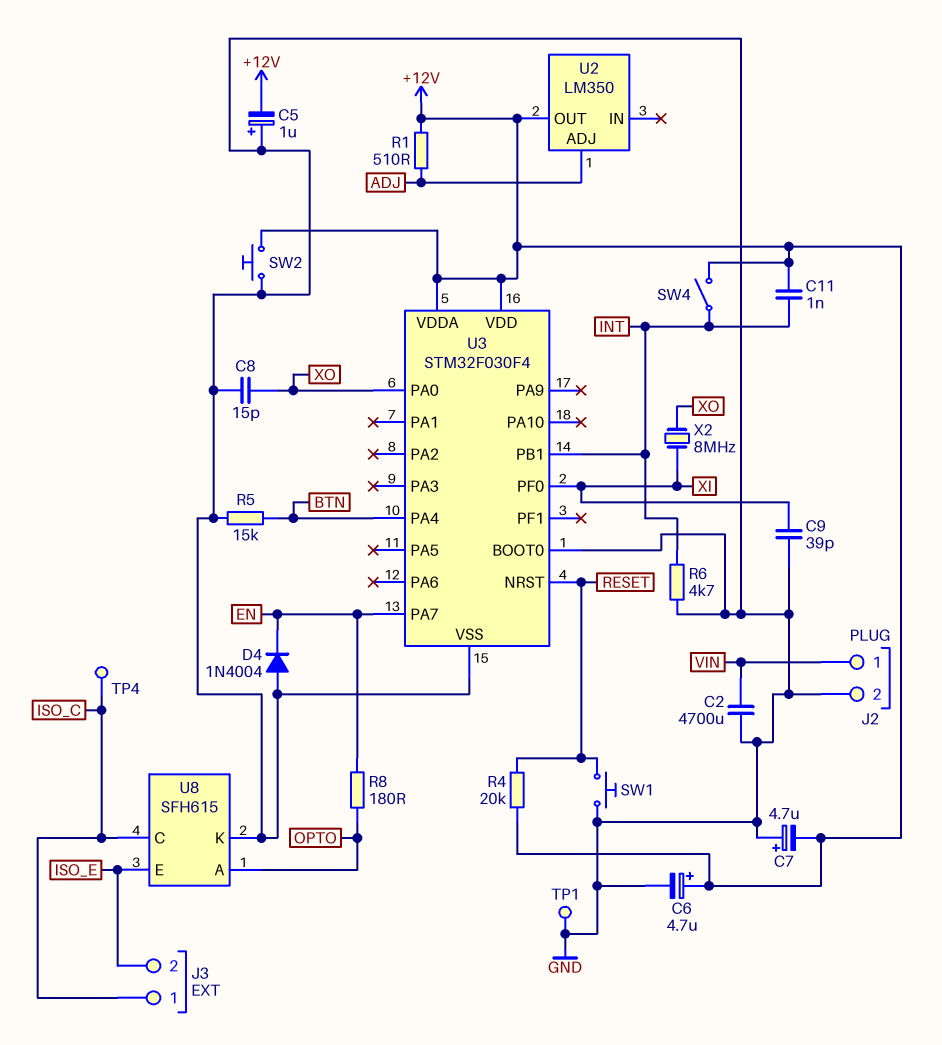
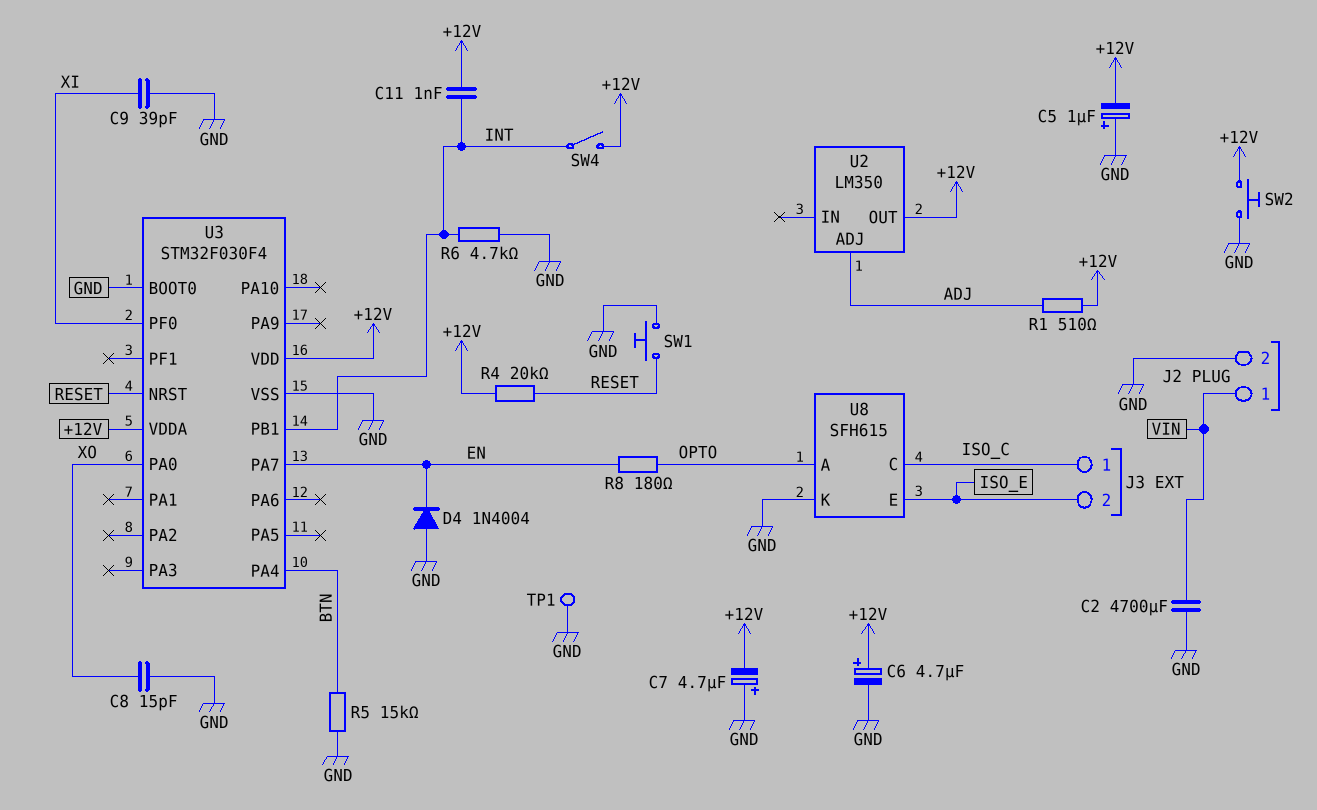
TP4: test point (ISO_C) -> none
X2: 8MHz (XI, XO) -> none

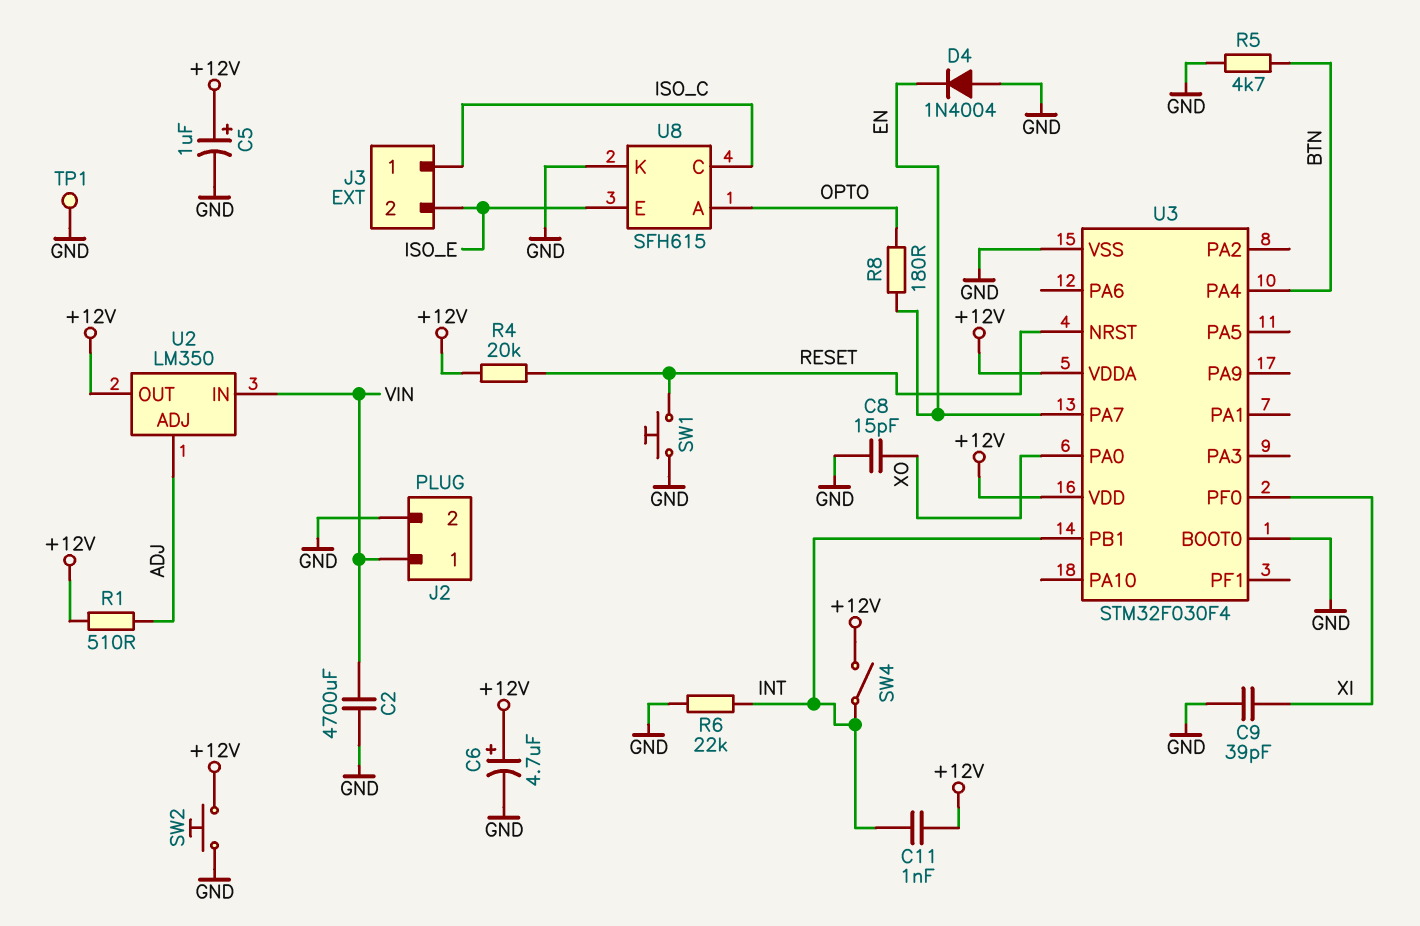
C5: 1uF (plus GND, minus +12V) -> 1uF (plus +12V, minus GND)
C7: 4.7uF (plus GND, minus +12V) -> none
R5: 15k (BTN, GND) -> 4.7k (BTN, GND)
R6: 4.7k (GND, INT) -> 22k (GND, INT)
U2 pin IN: none -> VIN

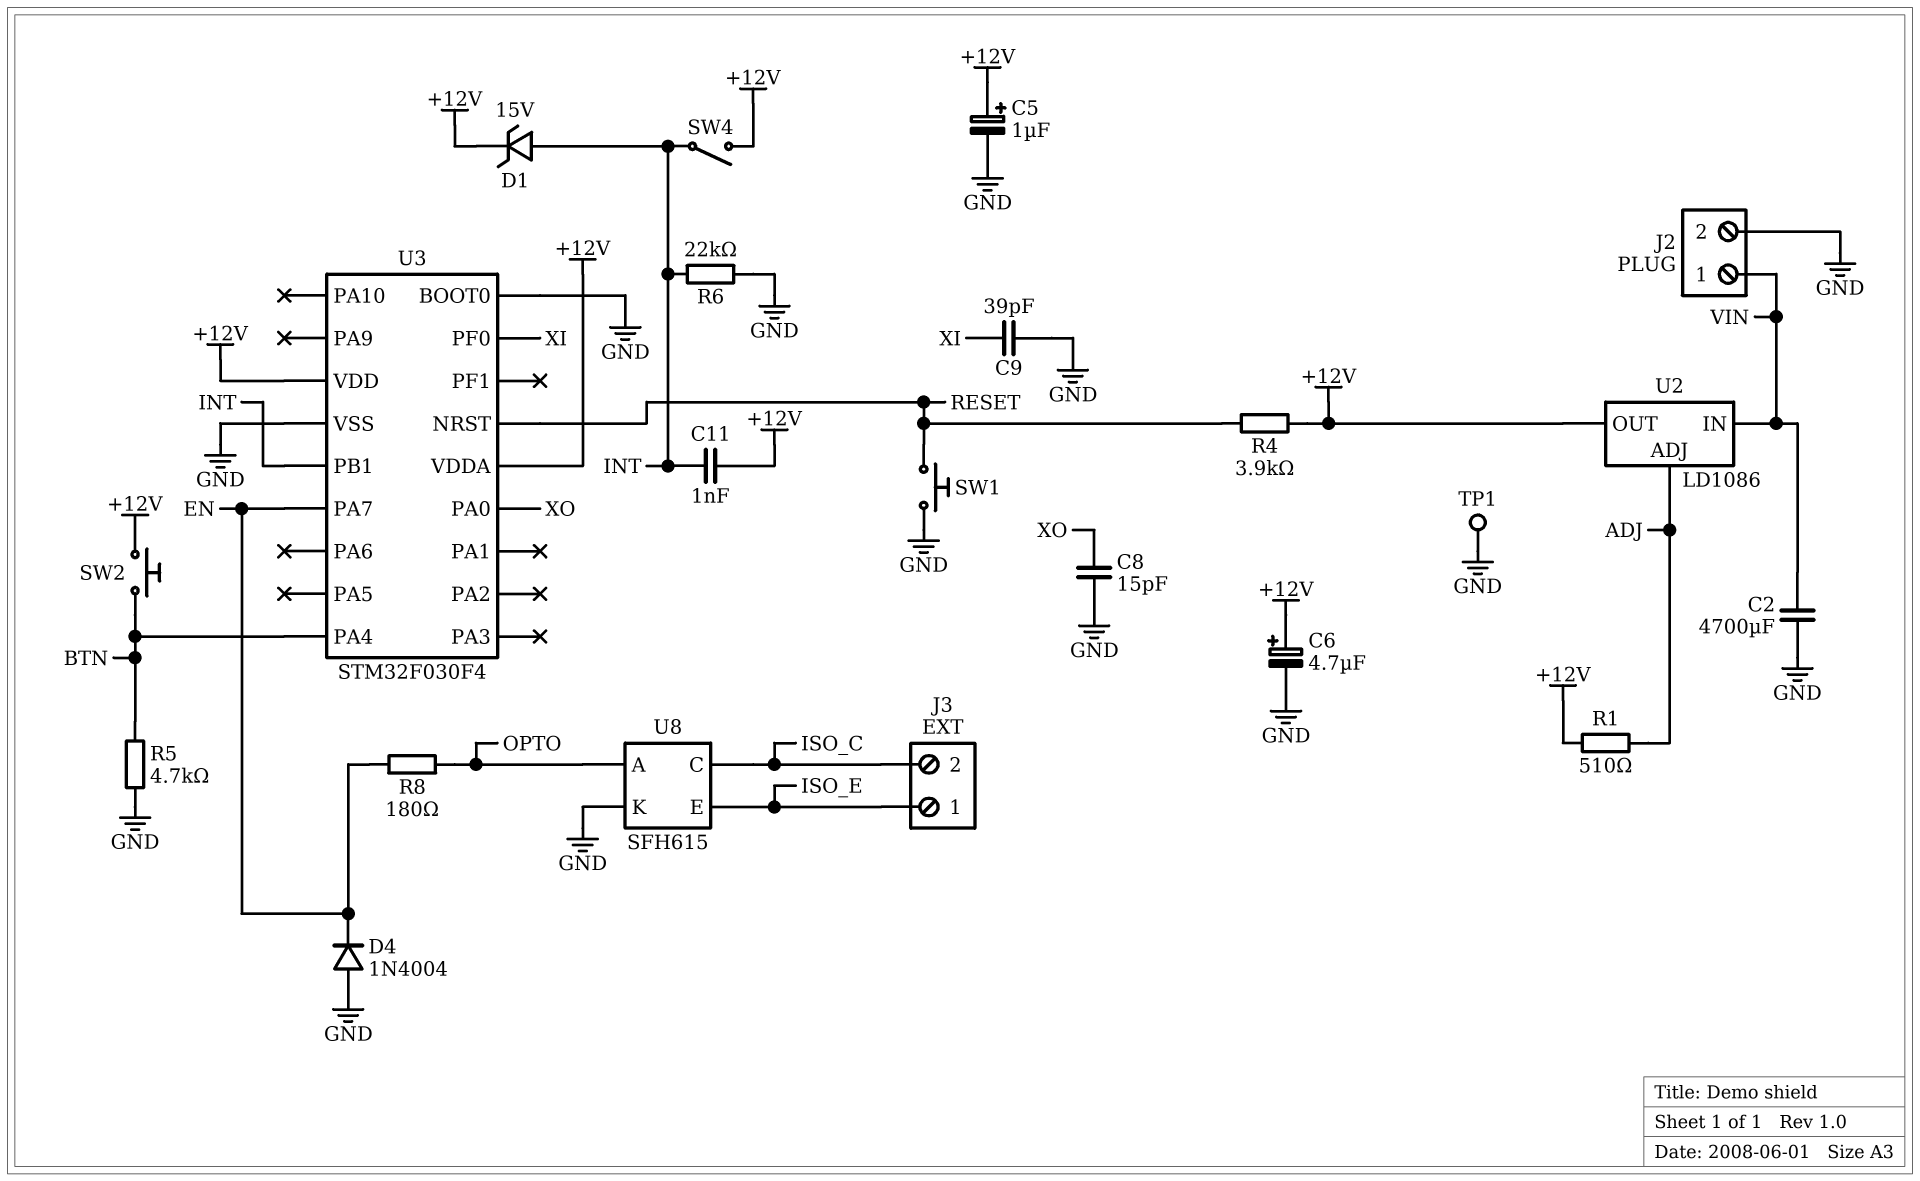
D1: none -> zener 15V (A INT, K +12V)
J3 pin 1: ISO_C -> ISO_E
J3 pin 2: ISO_E -> ISO_C
R4: 20k (+12V, RESET) -> 3.9k (+12V, RESET)
SW2: button (+12V, GND) -> button (+12V, BTN)
U2: LM350 -> LD1086

